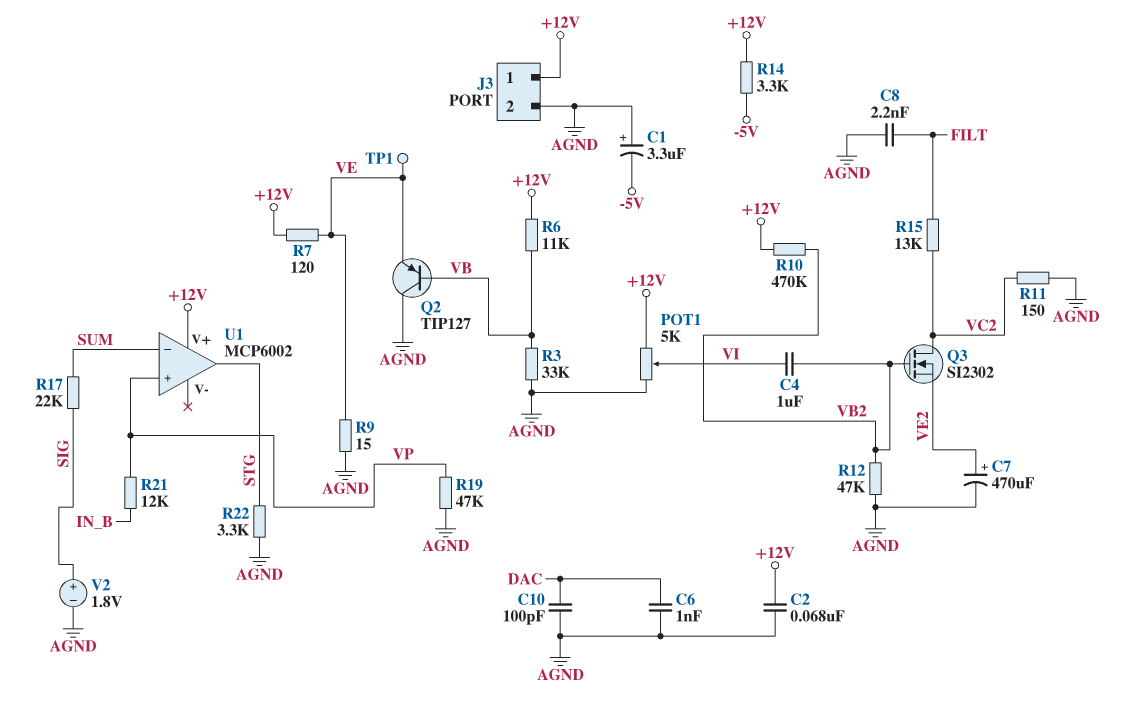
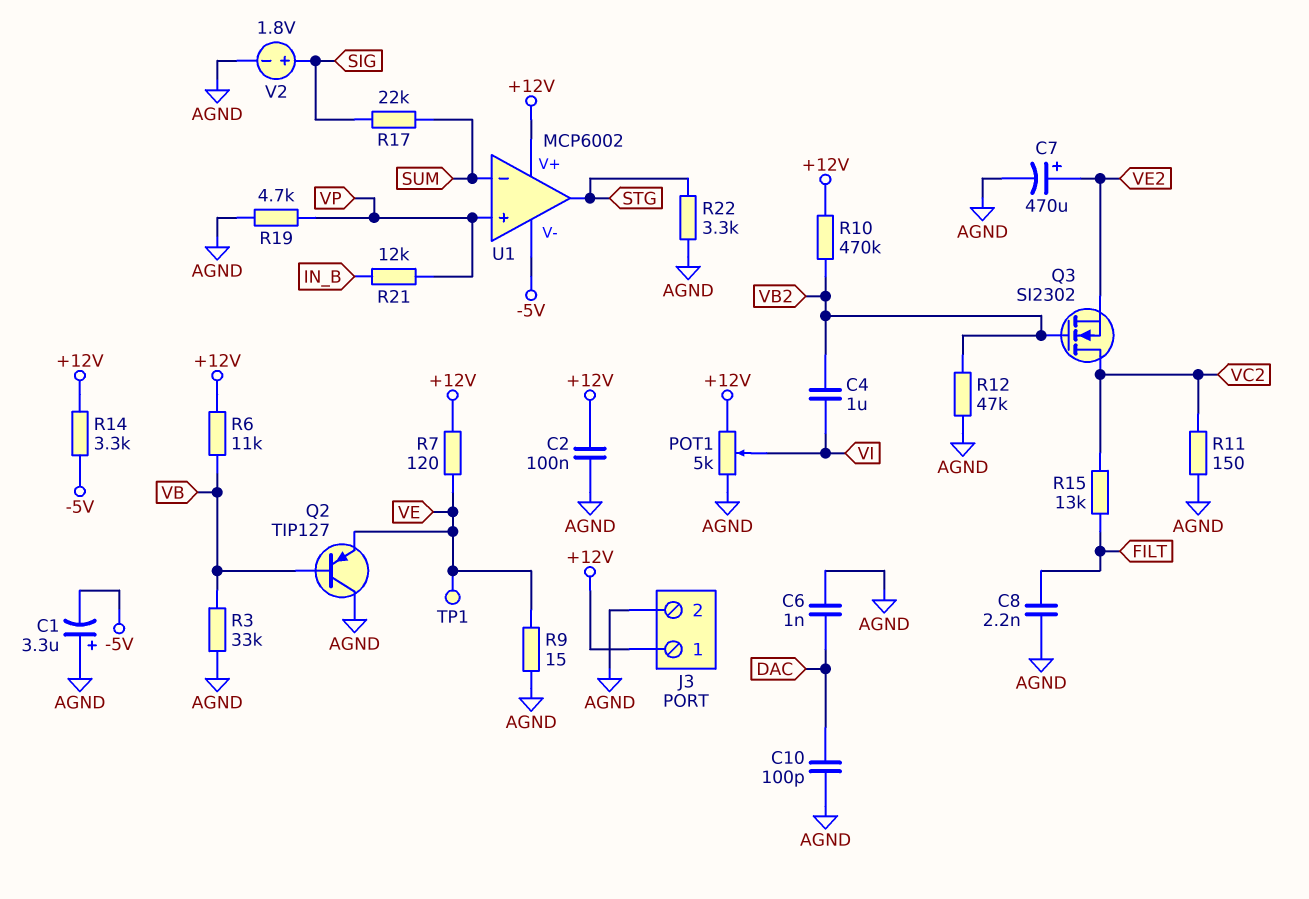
C2: 68nF (+12V, AGND) -> 100nF (+12V, AGND)
R19: 47k (AGND, VP) -> 4.7k (AGND, VP)
U1 pin V-: none -> -5V

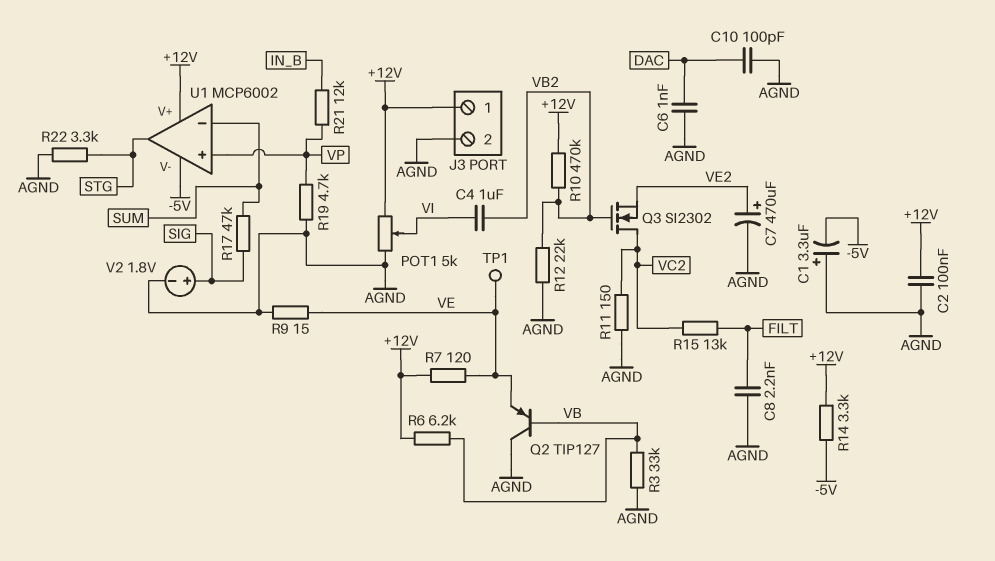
R6: 11k (+12V, VB) -> 6.2k (+12V, VB)
R12: 47k (AGND, VB2) -> 22k (AGND, VB2)
R17: 22k (SIG, SUM) -> 47k (SIG, SUM)

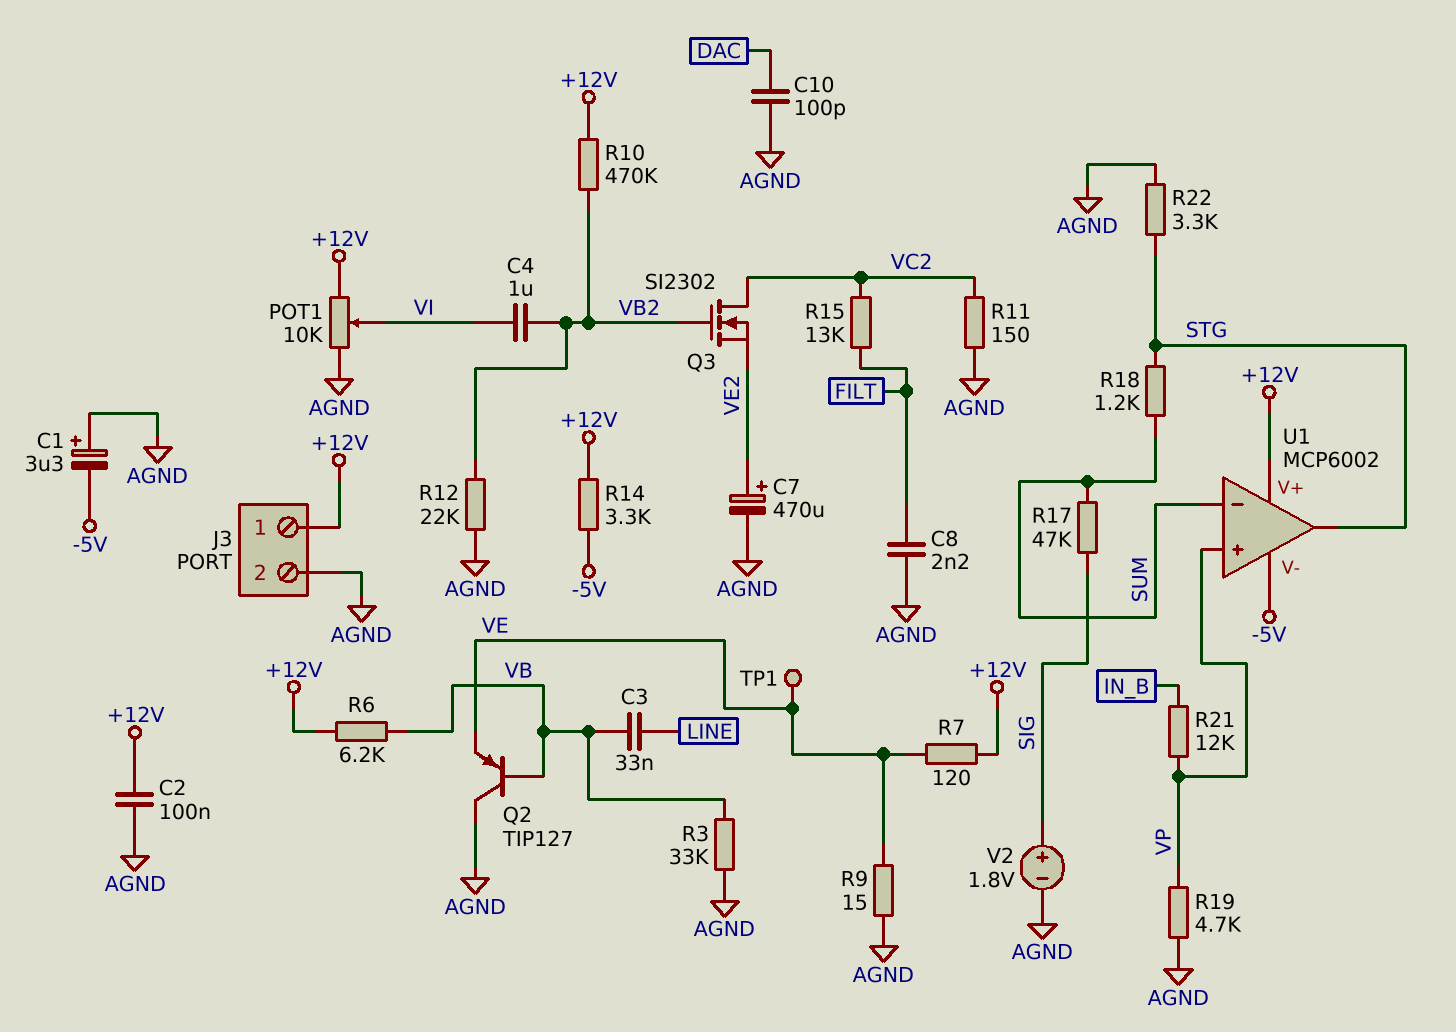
C3: none -> 33nF (LINE, VB)
C6: 1nF (AGND, DAC) -> none
POT1: 5k (+12V, AGND, wiper VI) -> 10k (+12V, AGND, wiper VI)
R18: none -> 1.2k (STG, SUM)

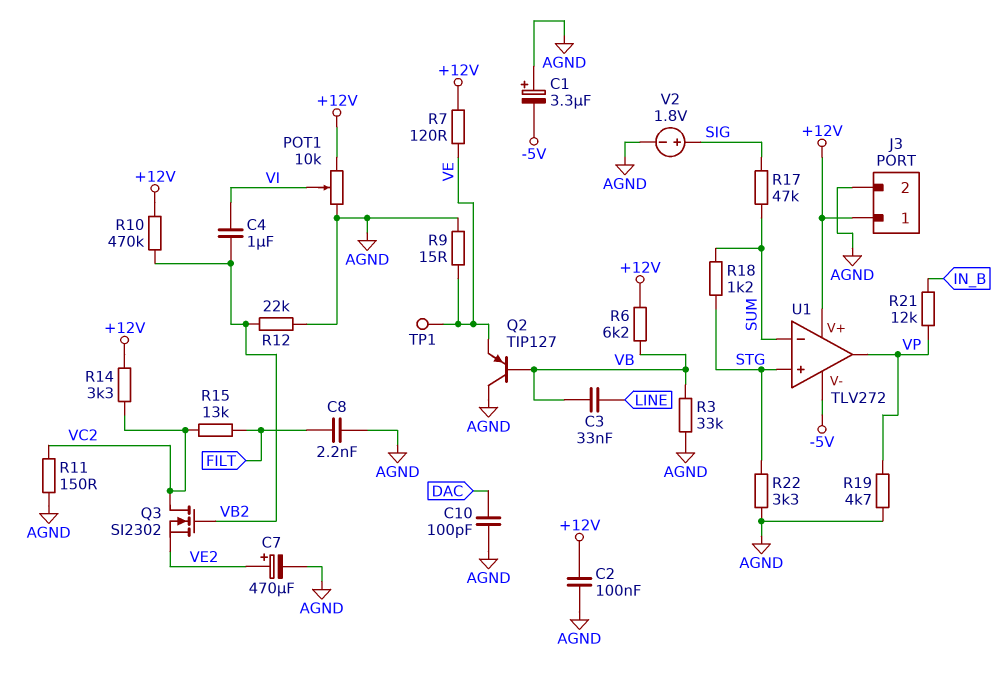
R14: 3.3k (+12V, -5V) -> 3.3k (+12V, VC2)
U1: MCP6002 -> TLV272
U1 pin in+: VP -> STG
U1 pin out: STG -> VP

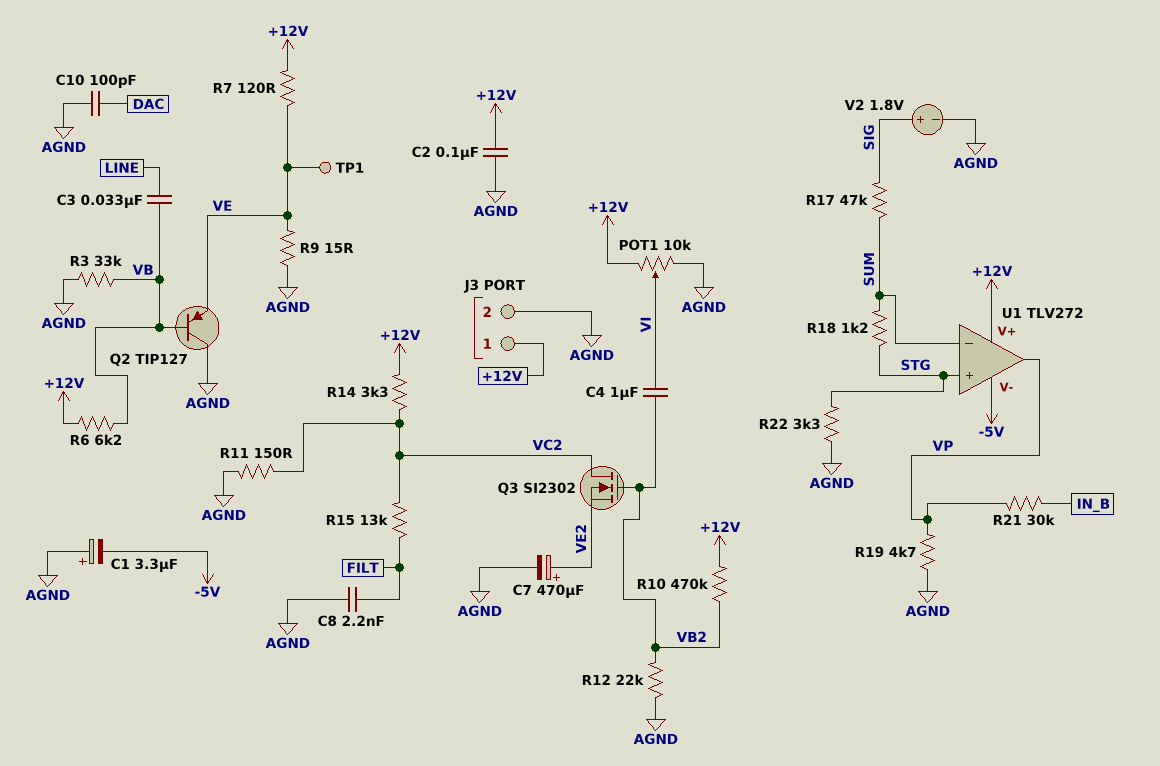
R21: 12k (IN_B, VP) -> 30k (IN_B, VP)

